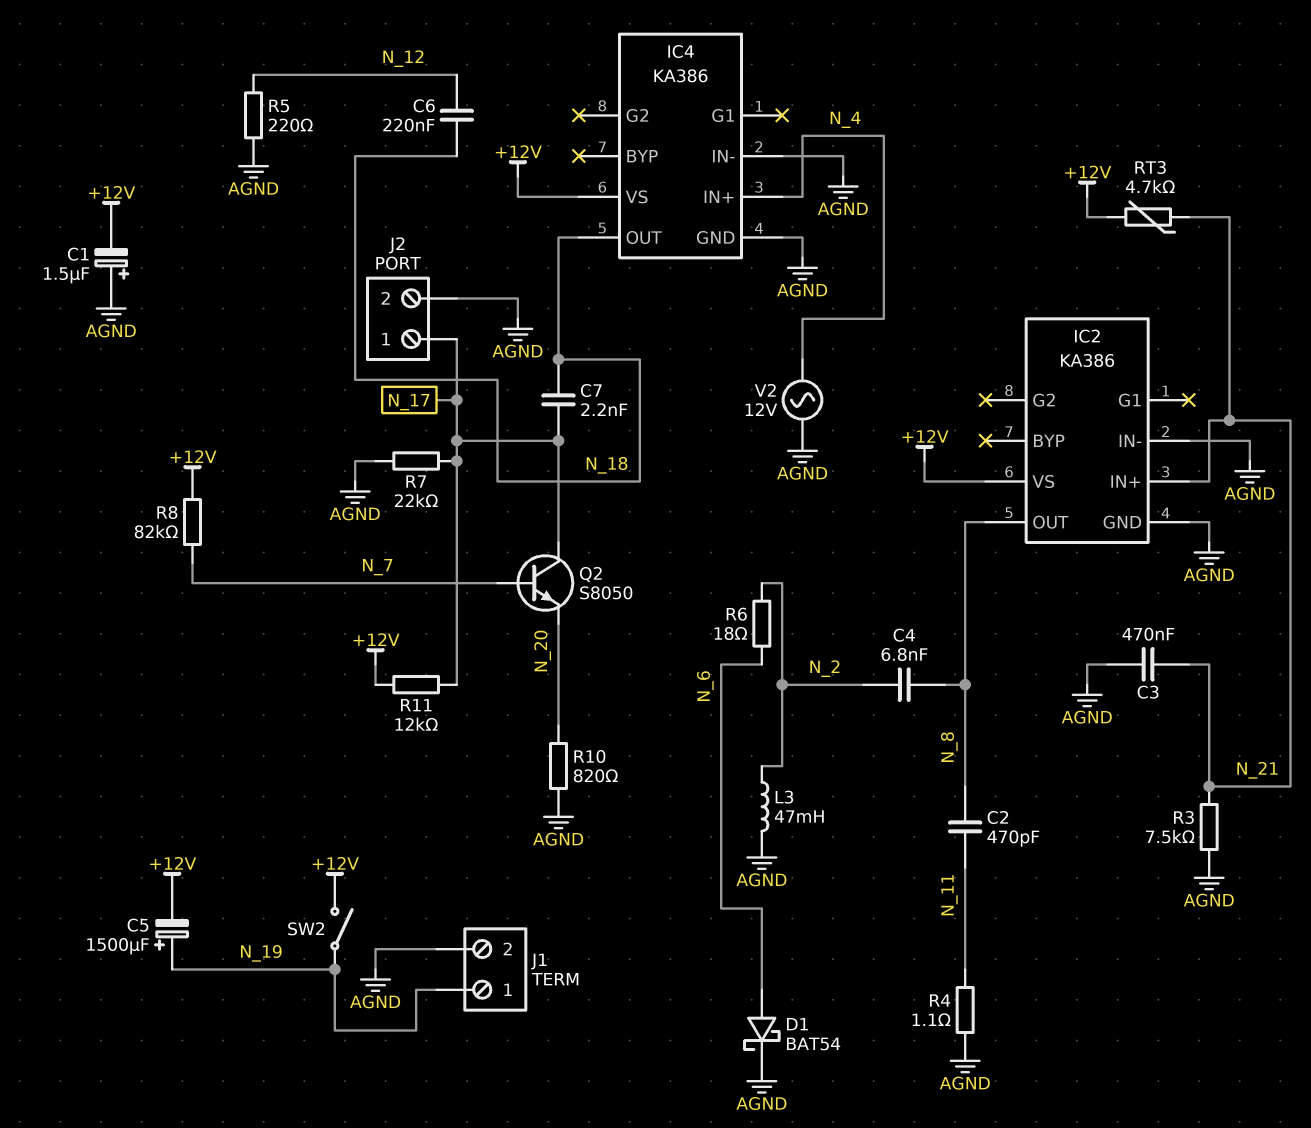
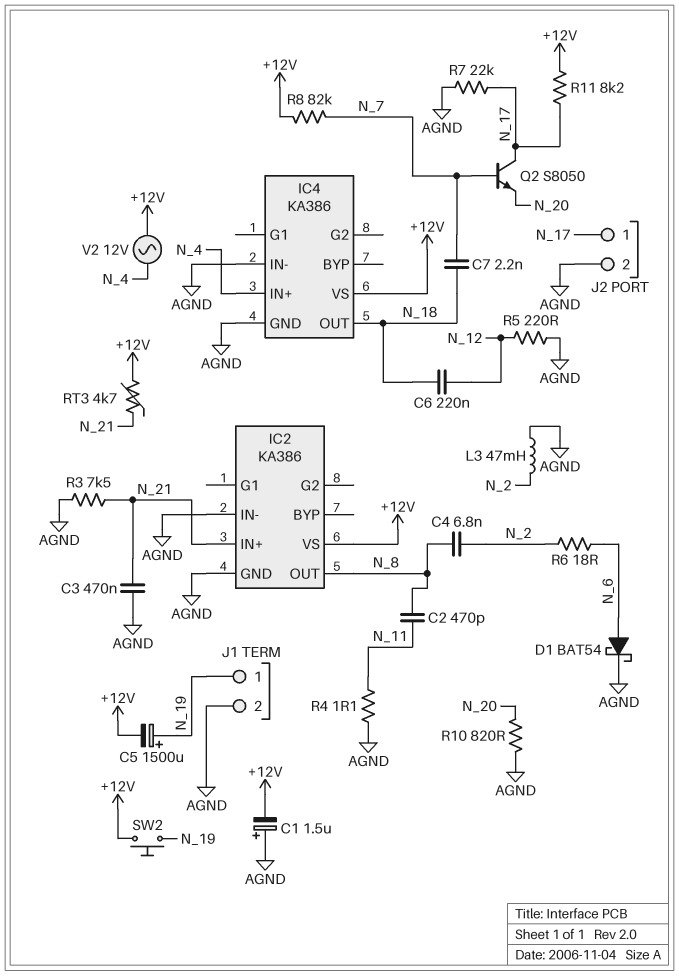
C7: 2.2nF (N_17, N_18) -> 2.2nF (N_7, N_18)
R11: 12k (+12V, N_17) -> 8.2k (+12V, N_17)
SW2: switch (+12V, N_19) -> button (+12V, N_19)
V2: AC 12V (AGND, N_4) -> AC 12V (+12V, N_4)

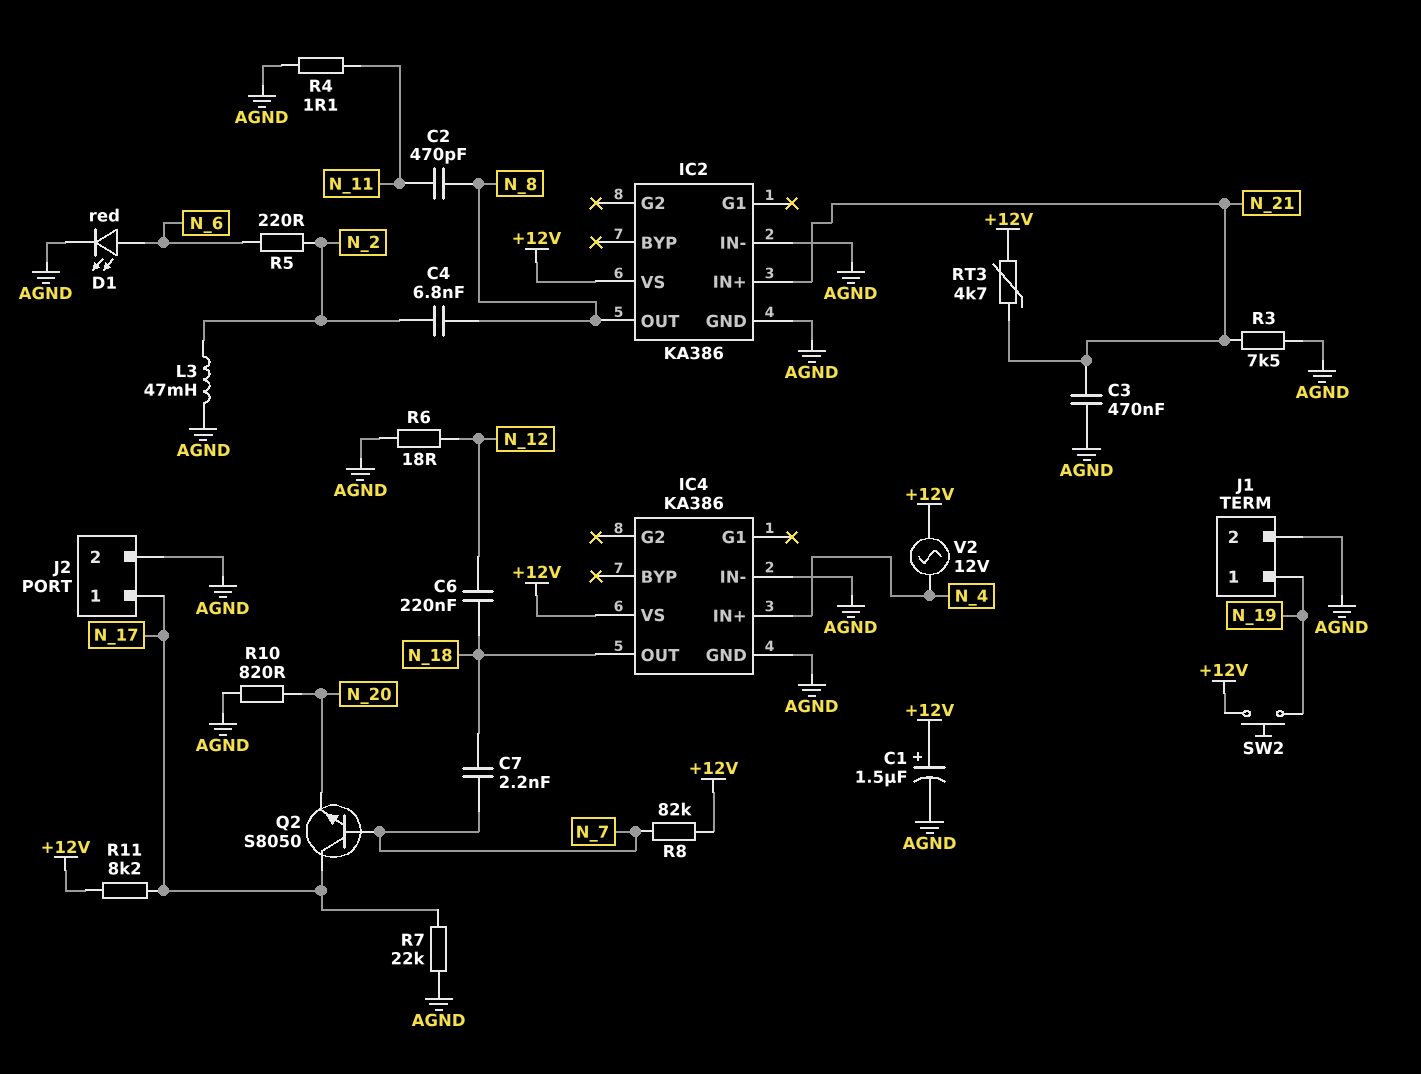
C1: 1.5uF (plus AGND, minus +12V) -> 1.5uF (plus +12V, minus AGND)
C5: 1500uF (plus N_19, minus +12V) -> none
D1: schottky BAT54 (A N_6, K AGND) -> LED red (A N_6, K AGND)
R5: 220 (AGND, N_12) -> 220 (N_2, N_6)
R6: 18 (N_2, N_6) -> 18 (AGND, N_12)

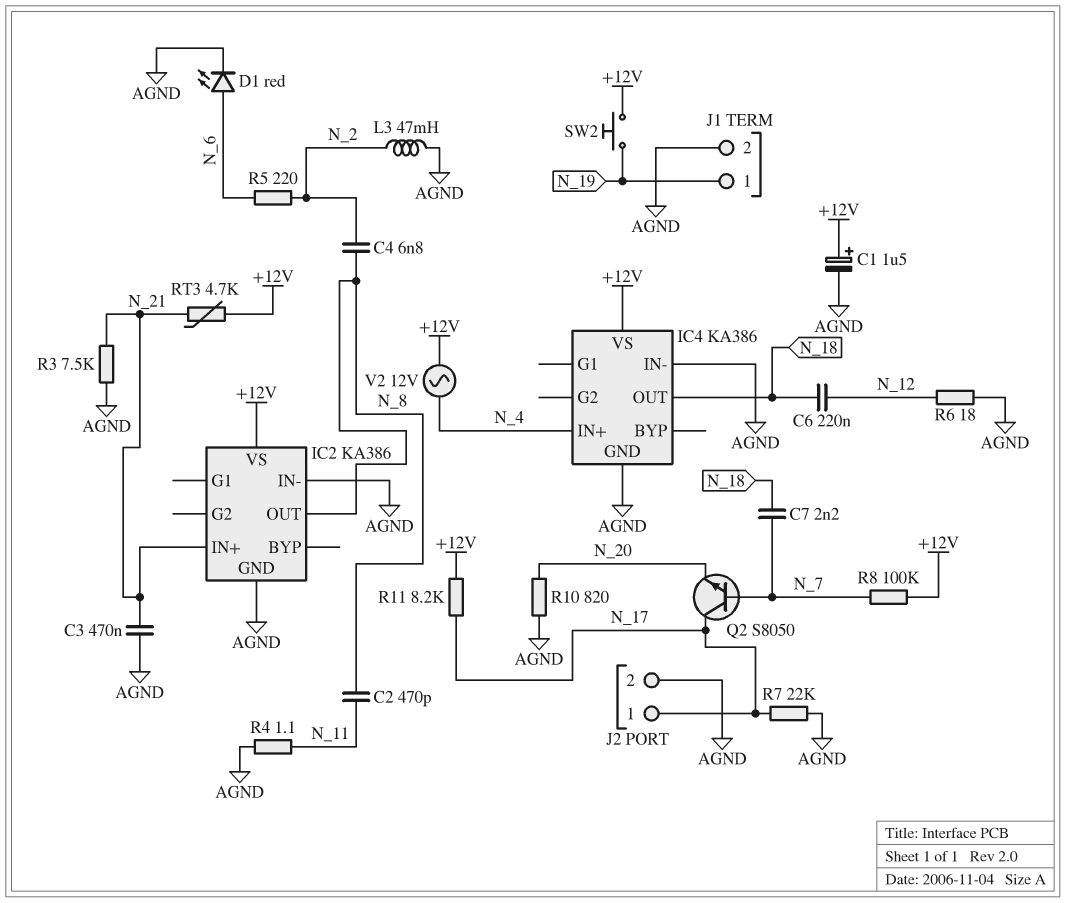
R8: 82k (+12V, N_7) -> 100k (+12V, N_7)

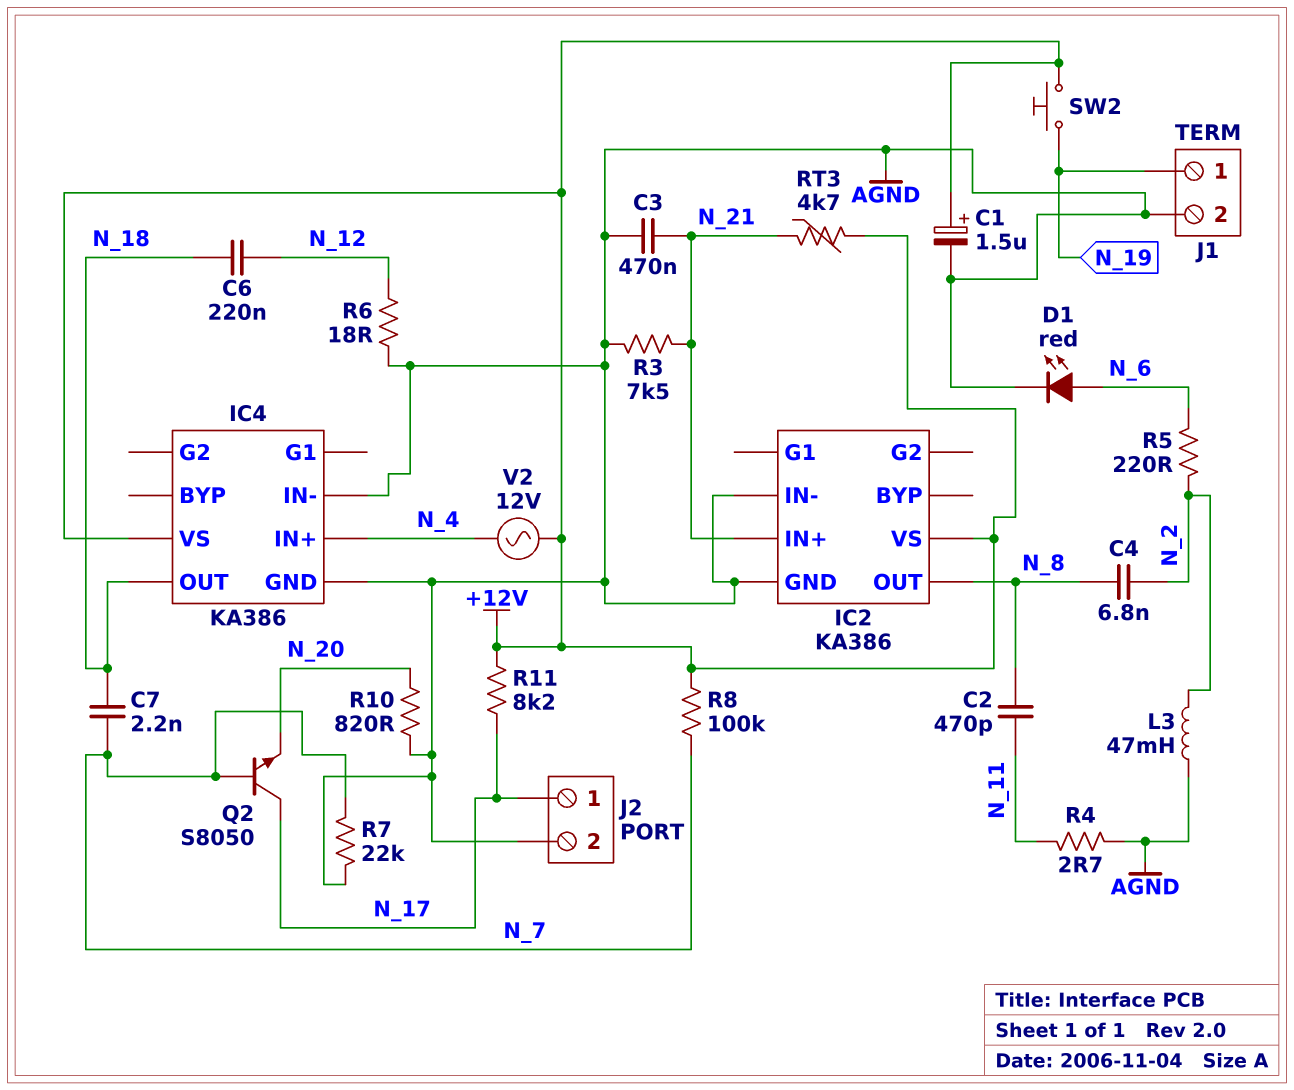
R4: 1.1 (AGND, N_11) -> 2.7 (AGND, N_11)
R7: 22k (AGND, N_17) -> 22k (AGND, N_7)

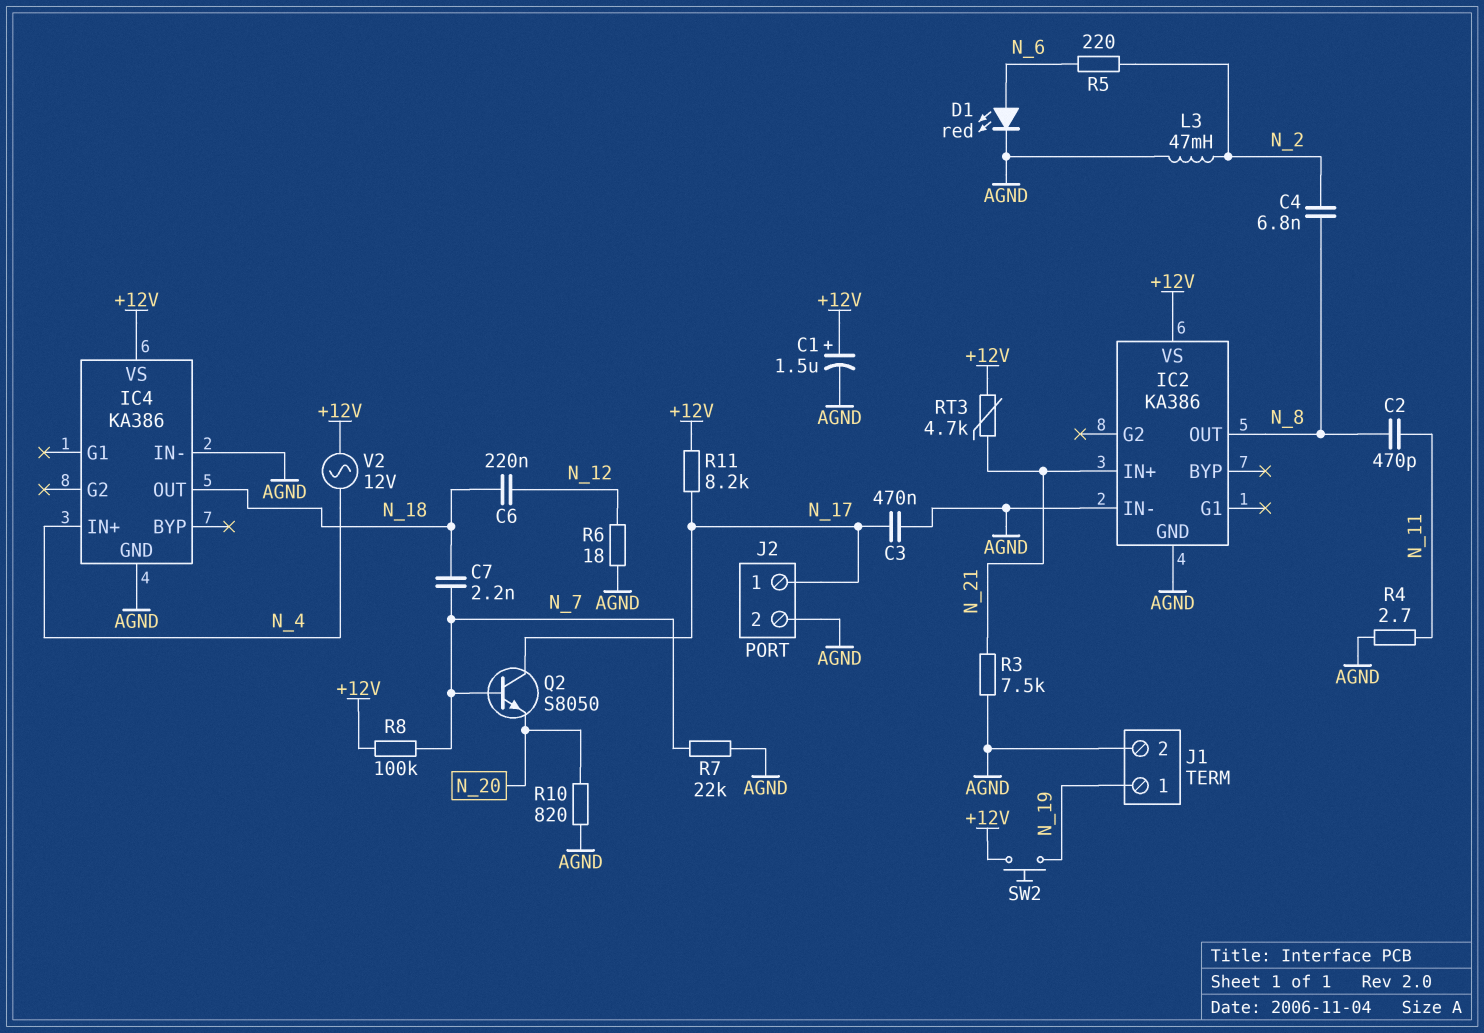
C3: 470nF (AGND, N_21) -> 470nF (AGND, N_17)

